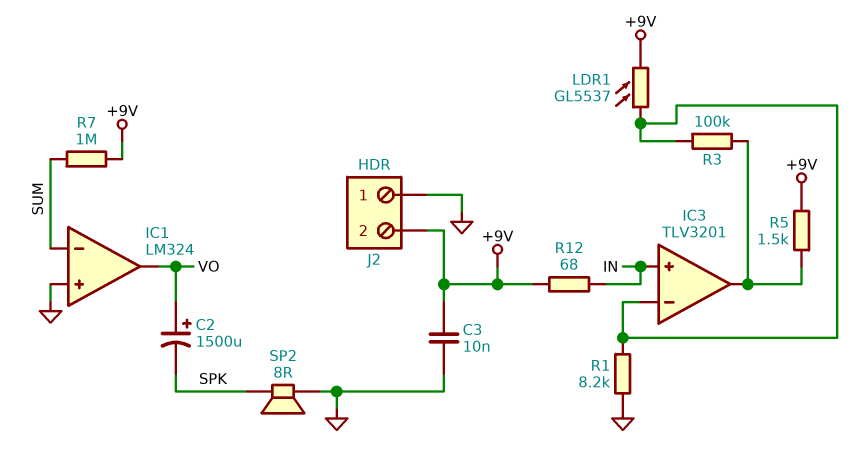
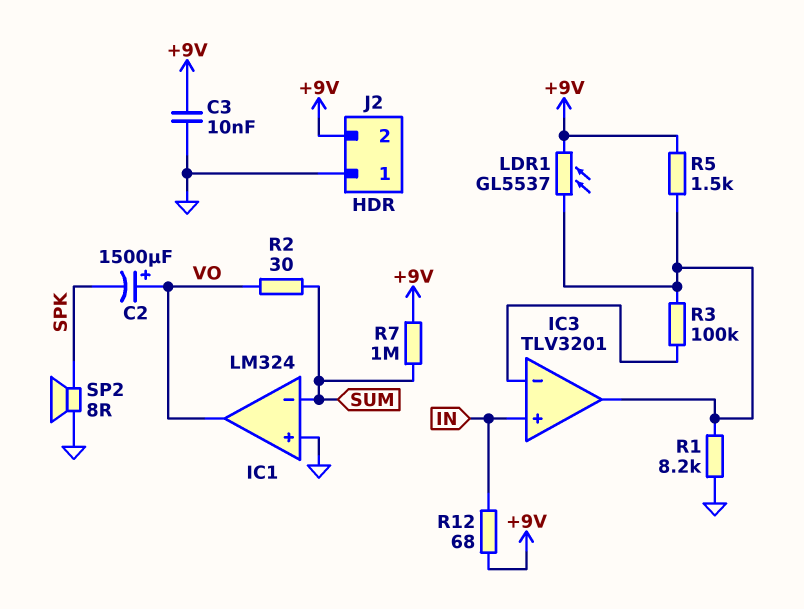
LDR1: GL5537 (+9V, IC3/in-) -> GL5537 (+9V, IC3/out)
R1: 8.2k (GND, IC3/in-) -> 8.2k (GND, IC3/out)
R2: none -> 30 (SUM, VO)

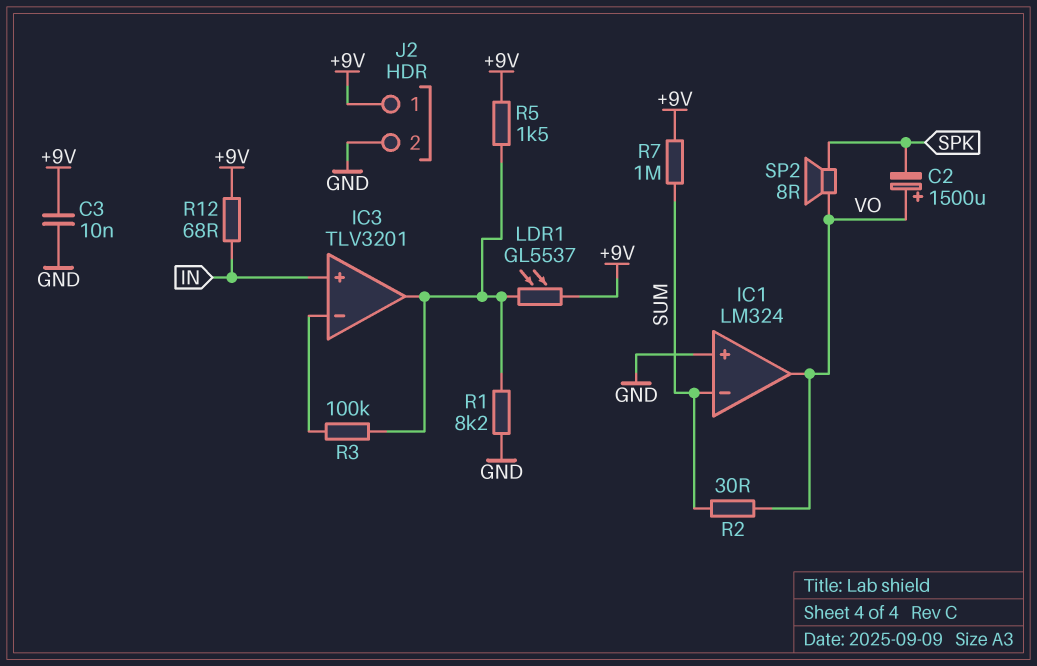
J2 pin 1: GND -> +9V
J2 pin 2: +9V -> GND
SP2: speaker 8R (GND, SPK) -> speaker 8R (SPK, VO)

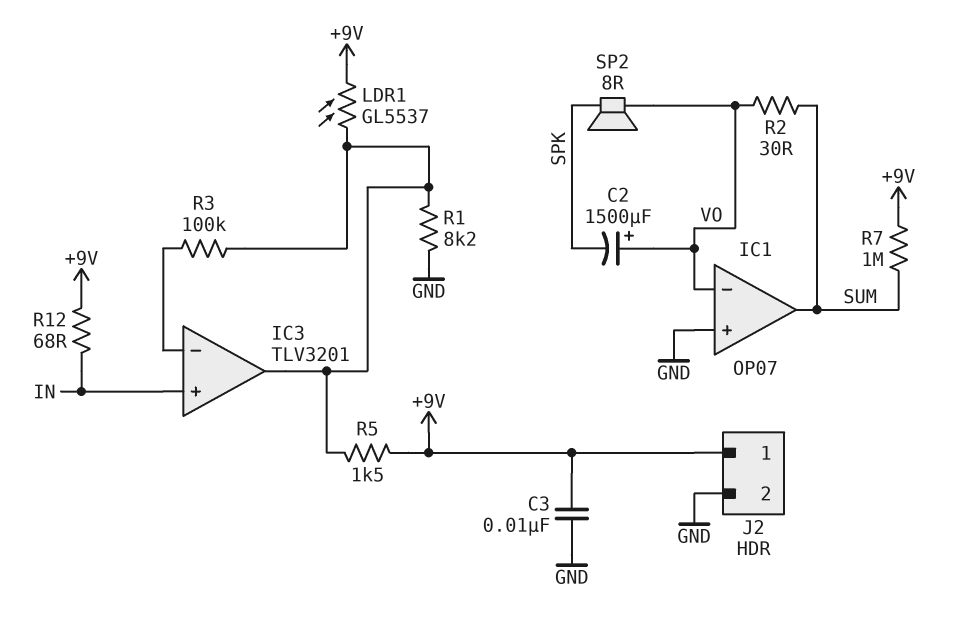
IC1: LM324 -> OP07
IC1 pin in-: SUM -> VO
IC1 pin out: VO -> SUM

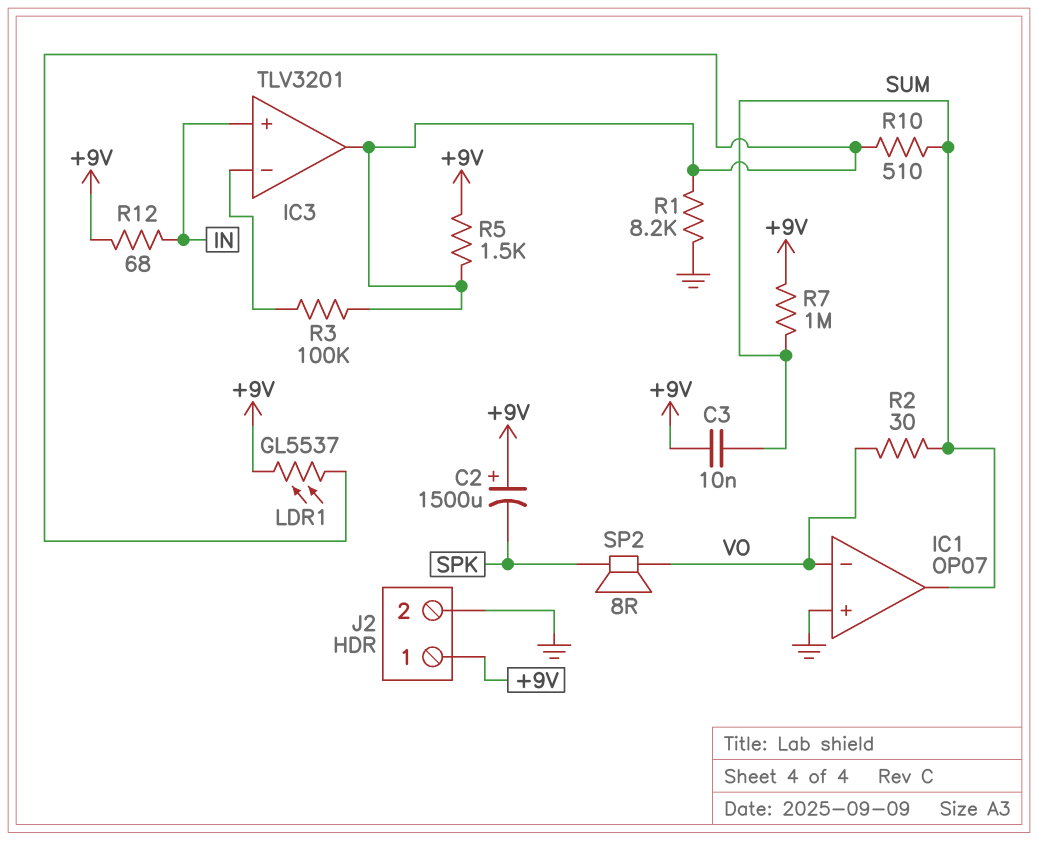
C2: 1500uF (plus VO, minus SPK) -> 1500uF (plus +9V, minus SPK)
C3: 10nF (+9V, GND) -> 10nF (+9V, SUM)
R10: none -> 510 (IC3/out, SUM)

